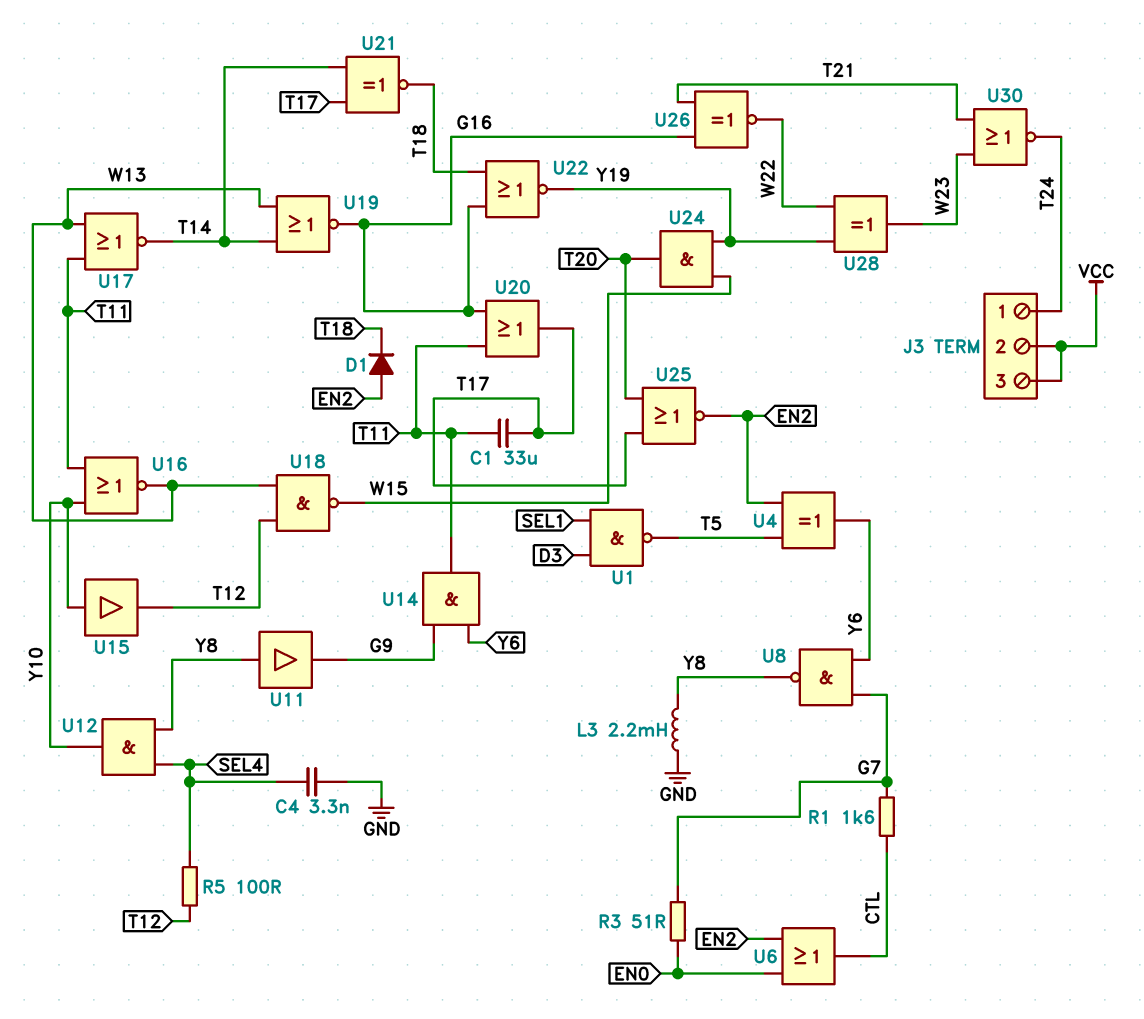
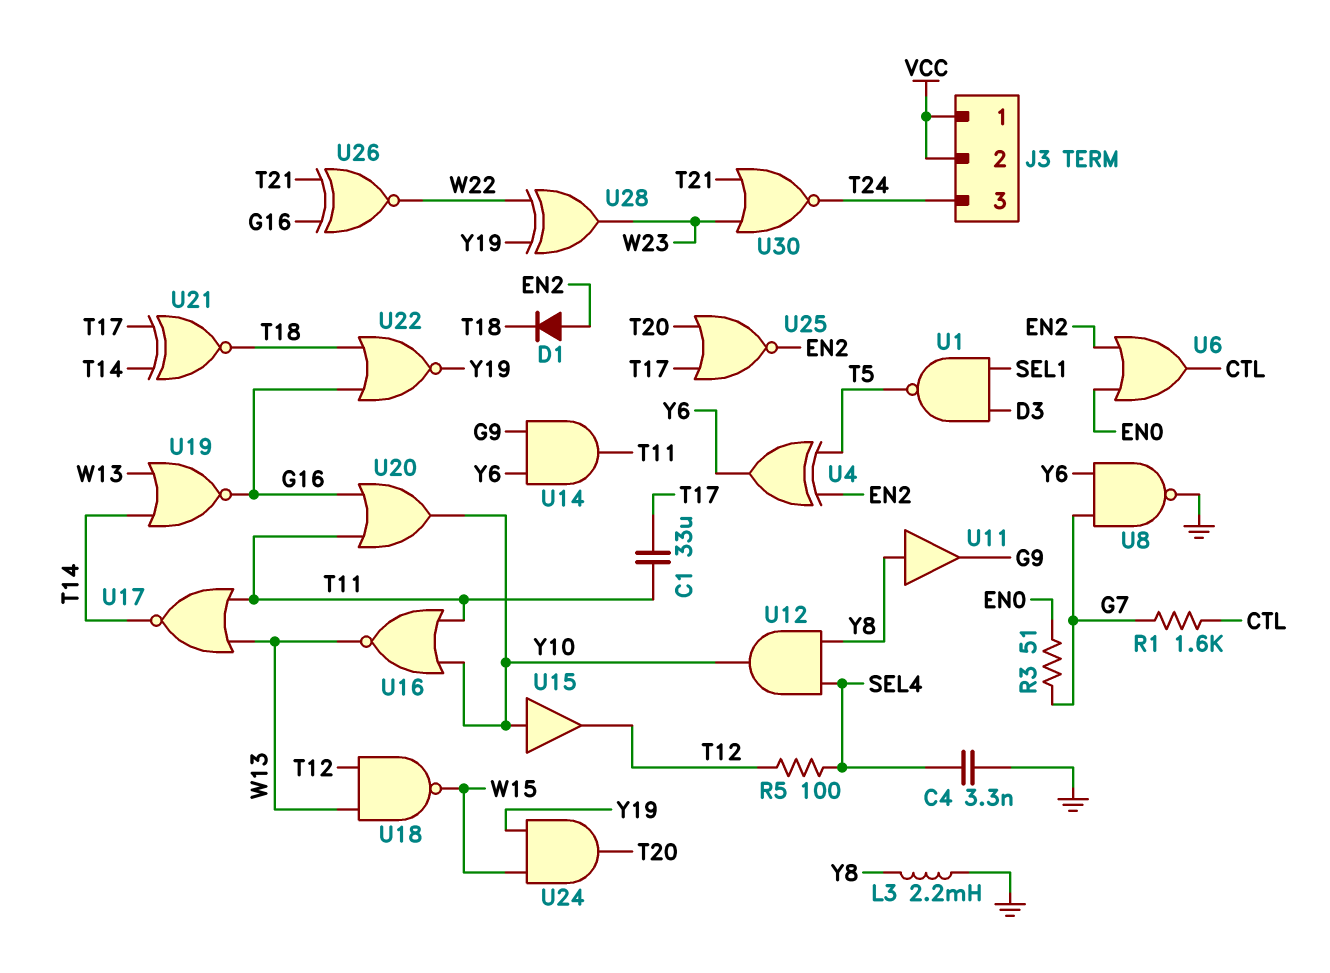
J3 pin 1: T24 -> VCC
J3 pin 3: VCC -> T24
U8: NAND (in G7, in Y6, out Y8) -> NAND (in G7, in Y6, out GND)
U20: OR (in G16, in T11, out T17) -> OR (in G16, in T11, out Y10)

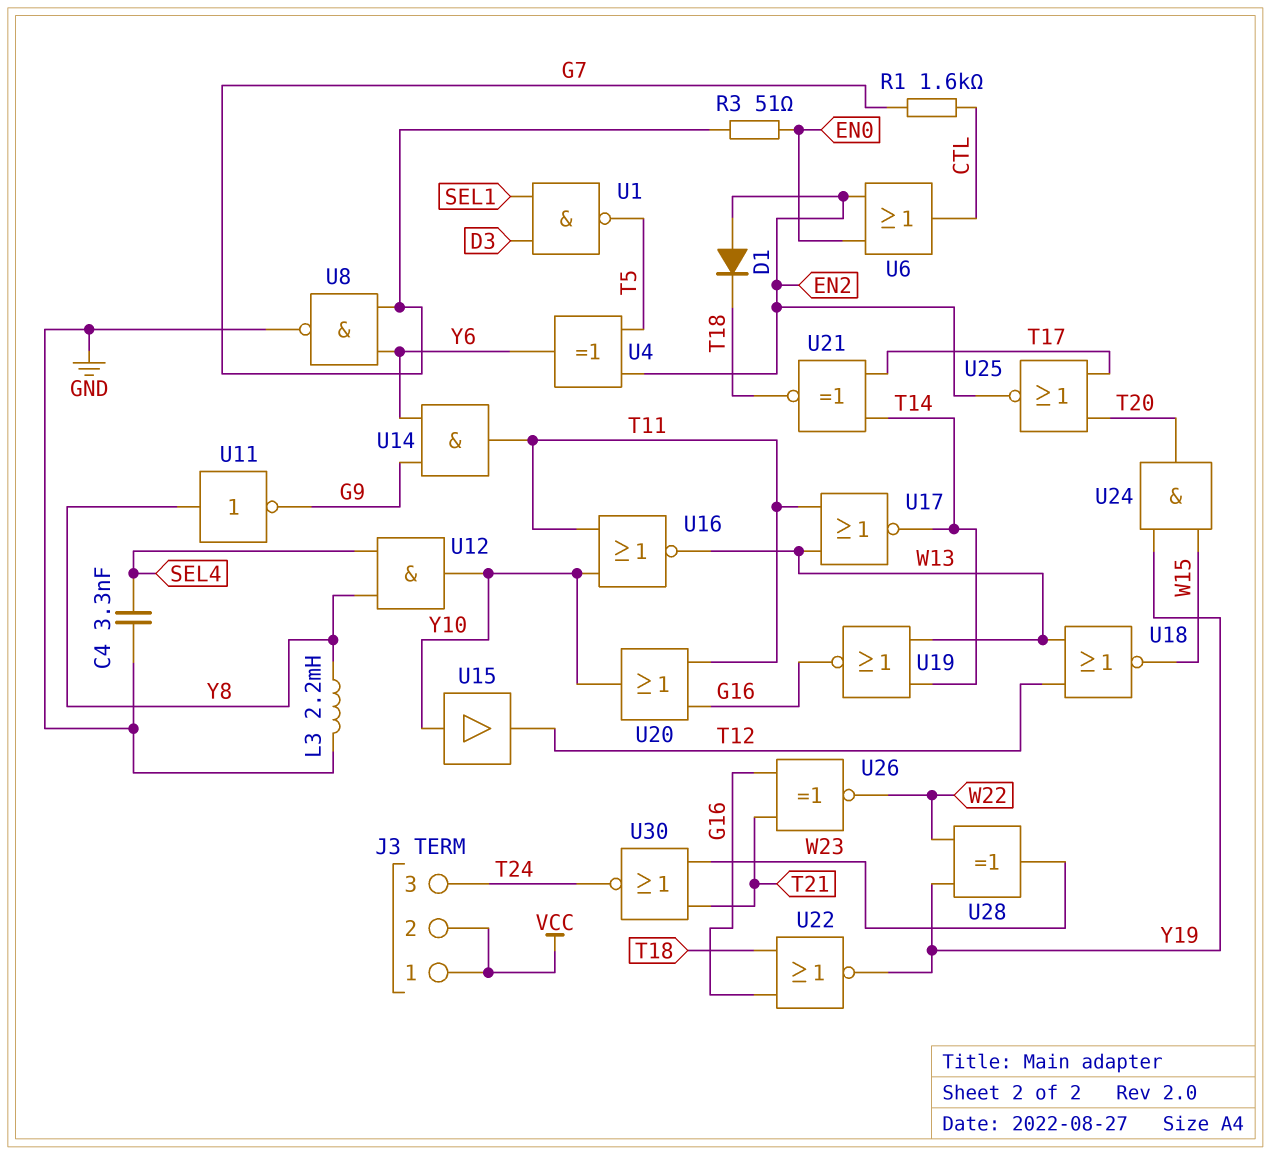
C1: 33uF (T11, T17) -> none
R5: 100 (SEL4, T12) -> none
U11: buffer (in Y8, out G9) -> NOT (in Y8, out G9)
U18: NAND (in T12, in W13, out W15) -> NOR (in T12, in W13, out W15)

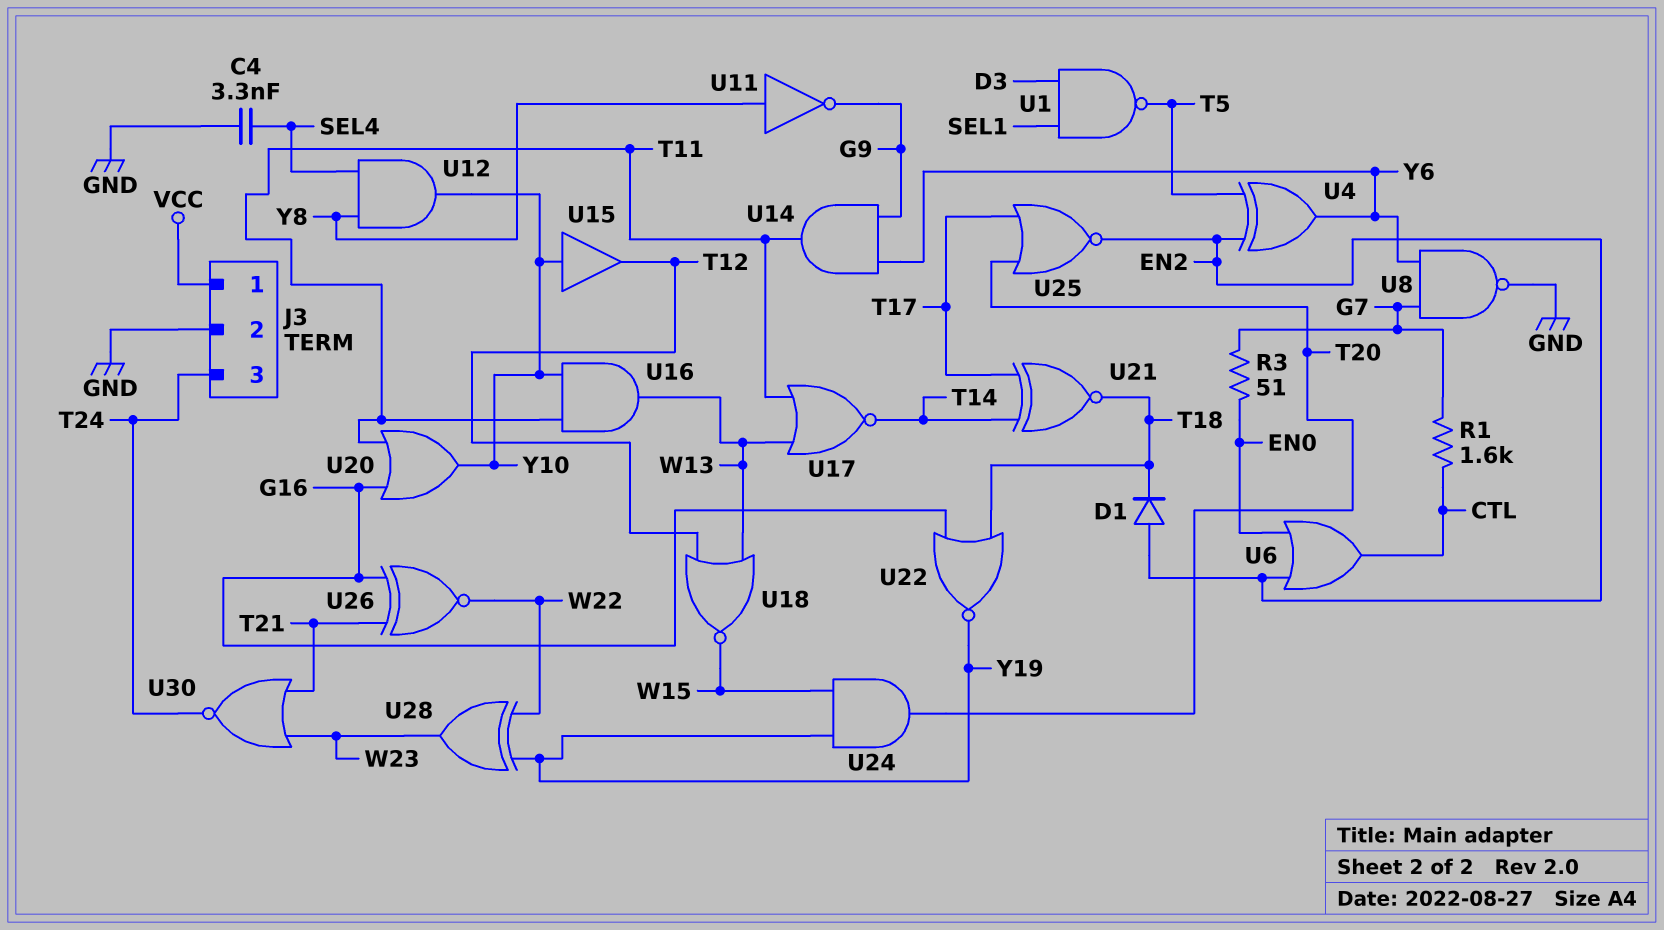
J3 pin 2: VCC -> GND
L3: 2.2mH (GND, Y8) -> none
U16: NOR (in T11, in Y10, out W13) -> AND (in T11, in Y10, out W13)
U19: NOR (in T14, in W13, out G16) -> none

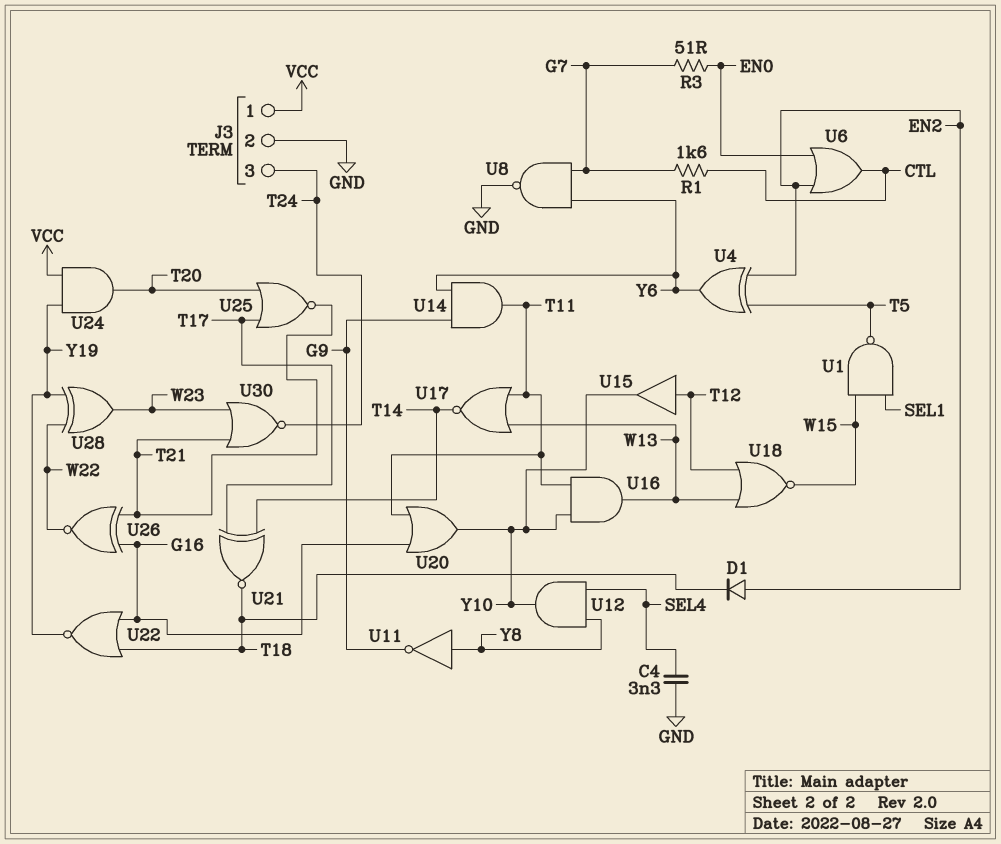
U1: NAND (in D3, in SEL1, out T5) -> NAND (in SEL1, in W15, out T5)
U15: buffer (in Y10, out T12) -> buffer (in T12, out Y10)
U24: AND (in W15, in Y19, out T20) -> AND (in VCC, in Y19, out T20)
U25: NOR (in T17, in T20, out EN2) -> NOR (in T17, in T20, out T21)

